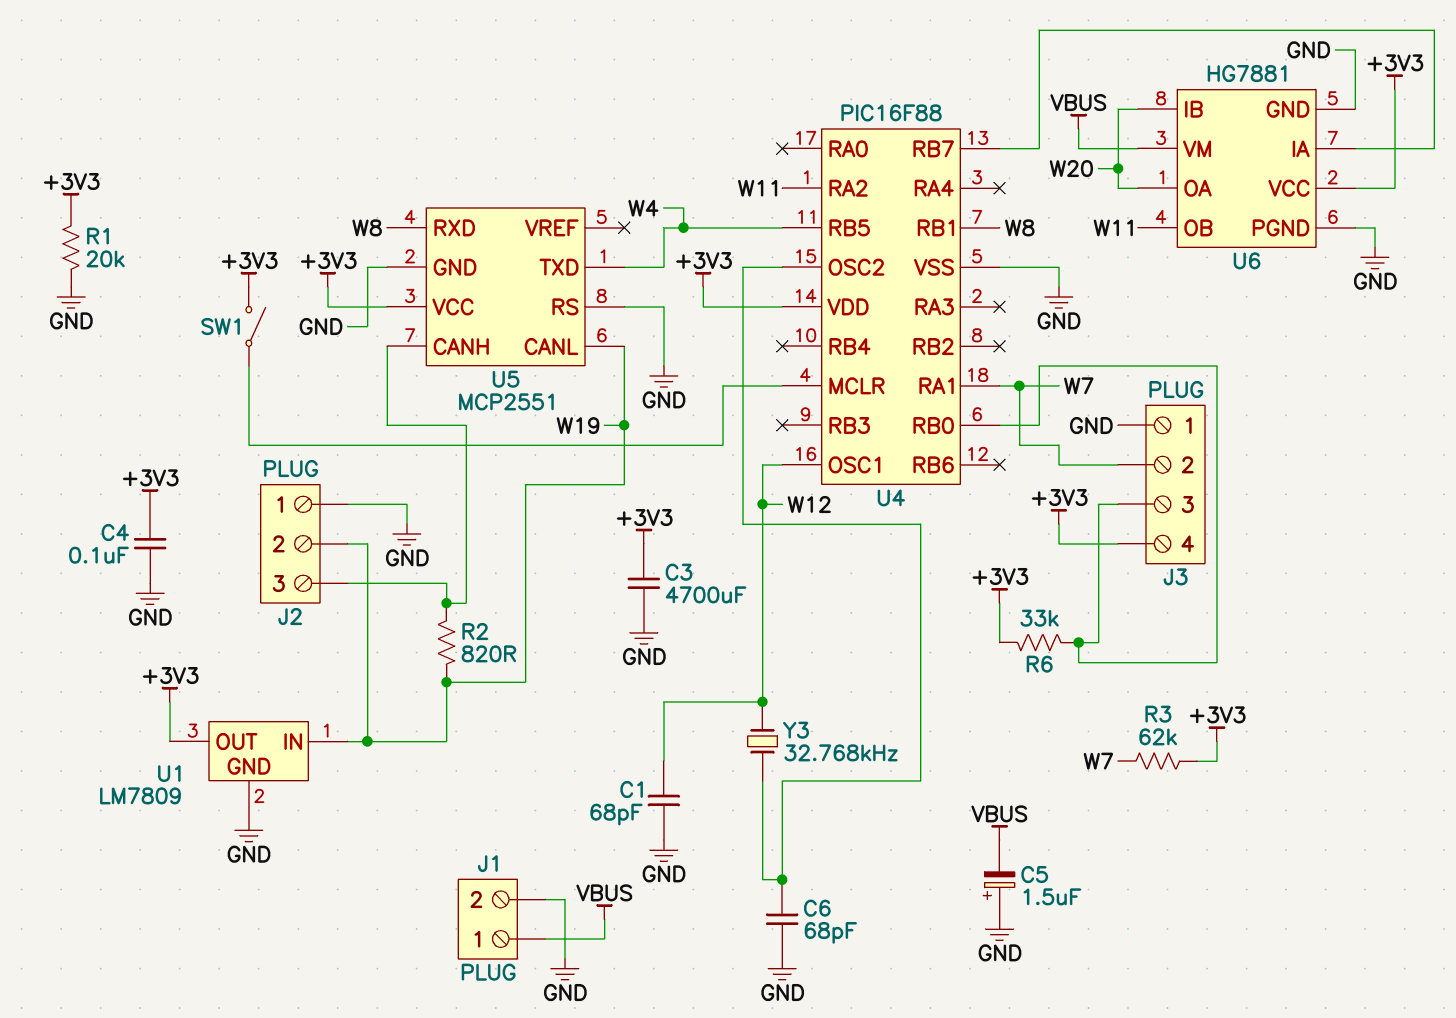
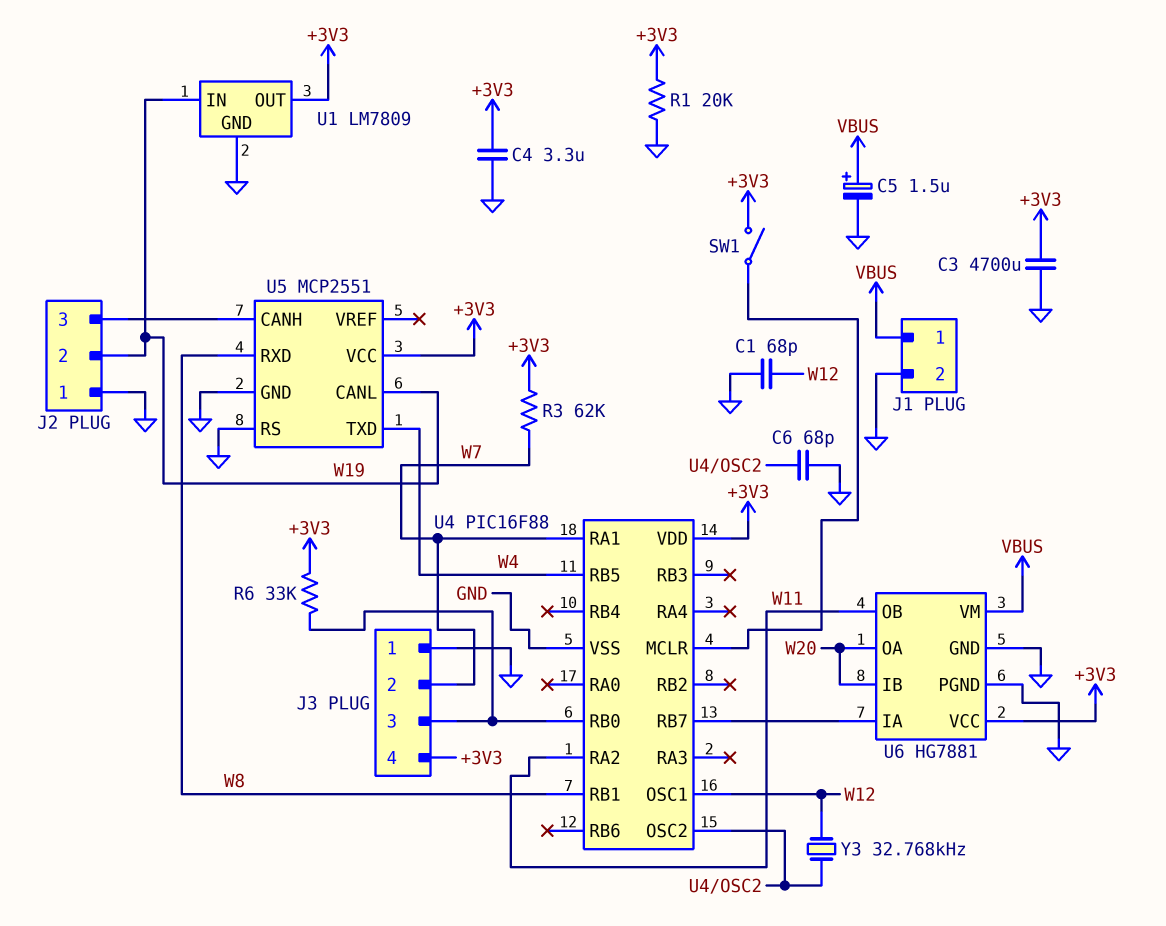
C4: 100nF (+3V3, GND) -> 3.3uF (+3V3, GND)
C5: 1.5uF (plus GND, minus VBUS) -> 1.5uF (plus VBUS, minus GND)
R2: 820 (J2/3, W19) -> none

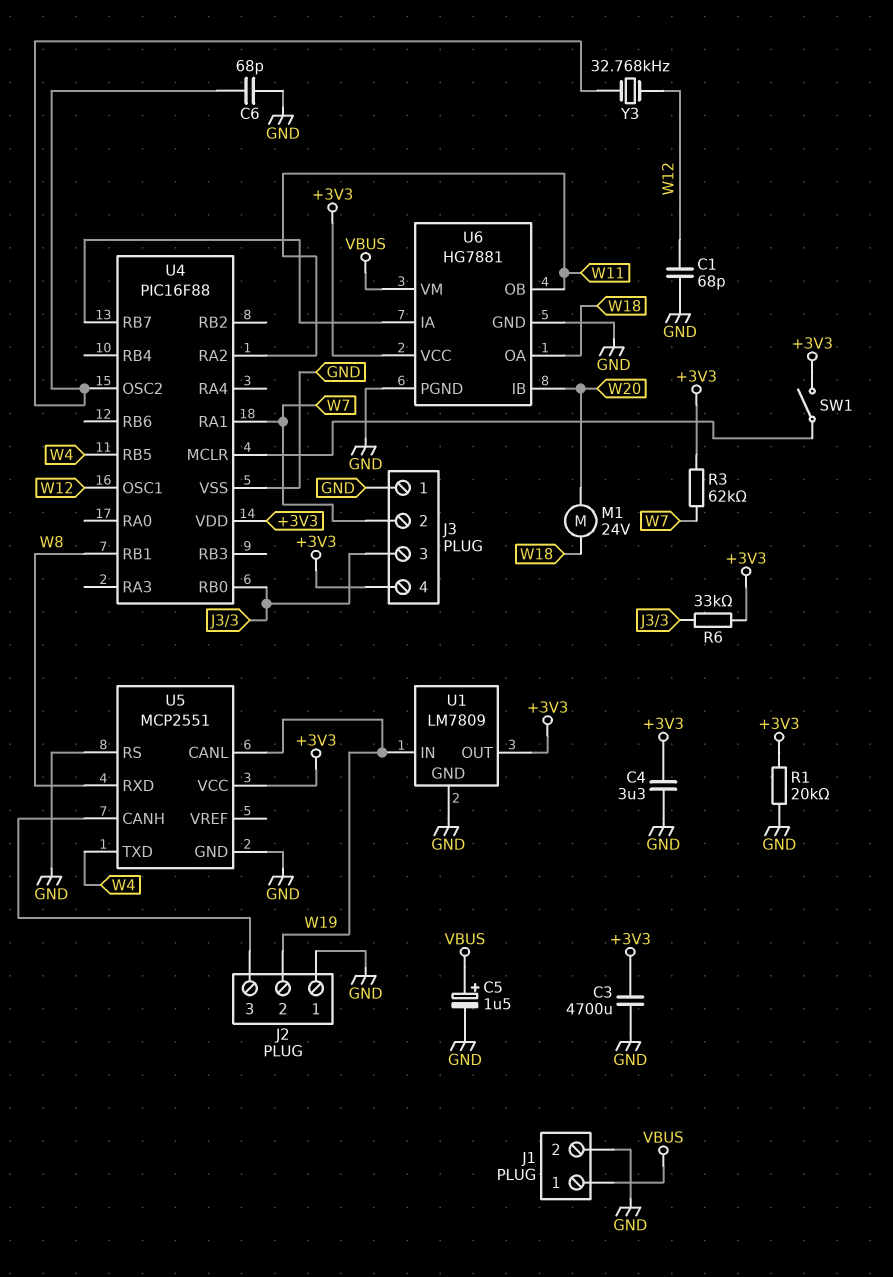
M1: none -> motor 24V (W18, W20)
U6 pin OA: W20 -> W18

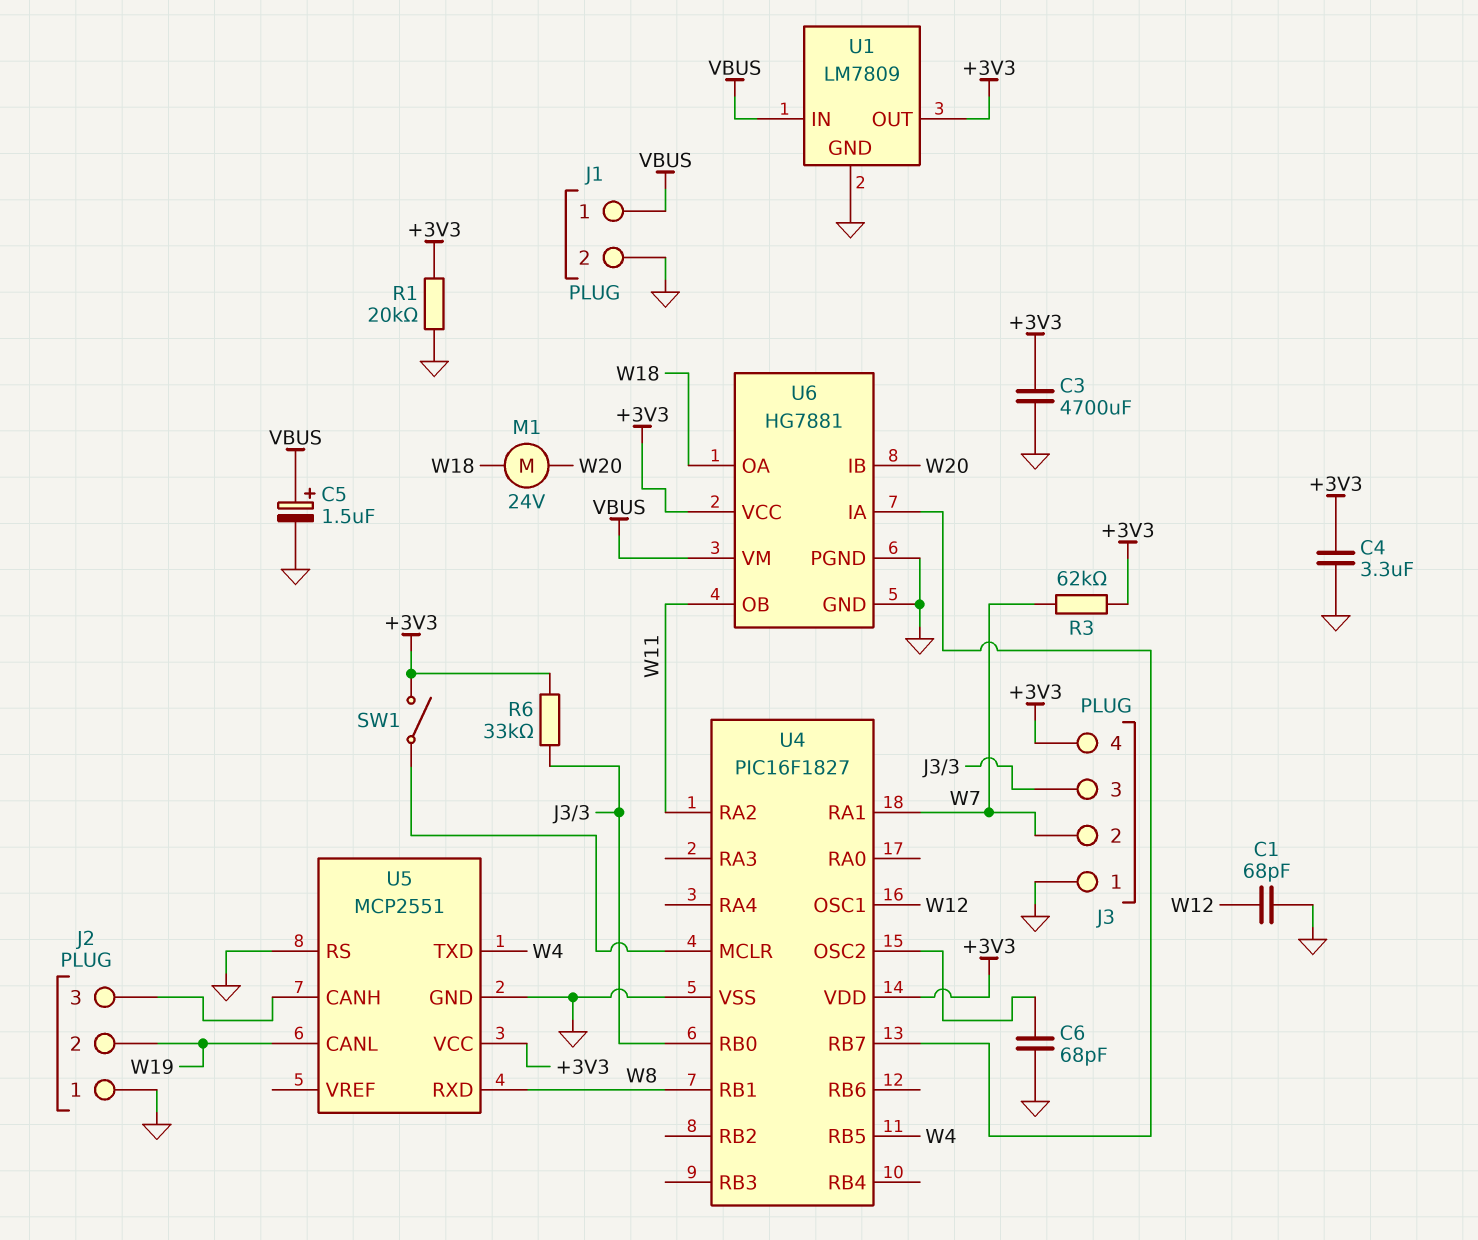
U1 pin IN: W19 -> VBUS
U4: PIC16F88 -> PIC16F1827
Y3: 32.768kHz (U4/OSC2, W12) -> none

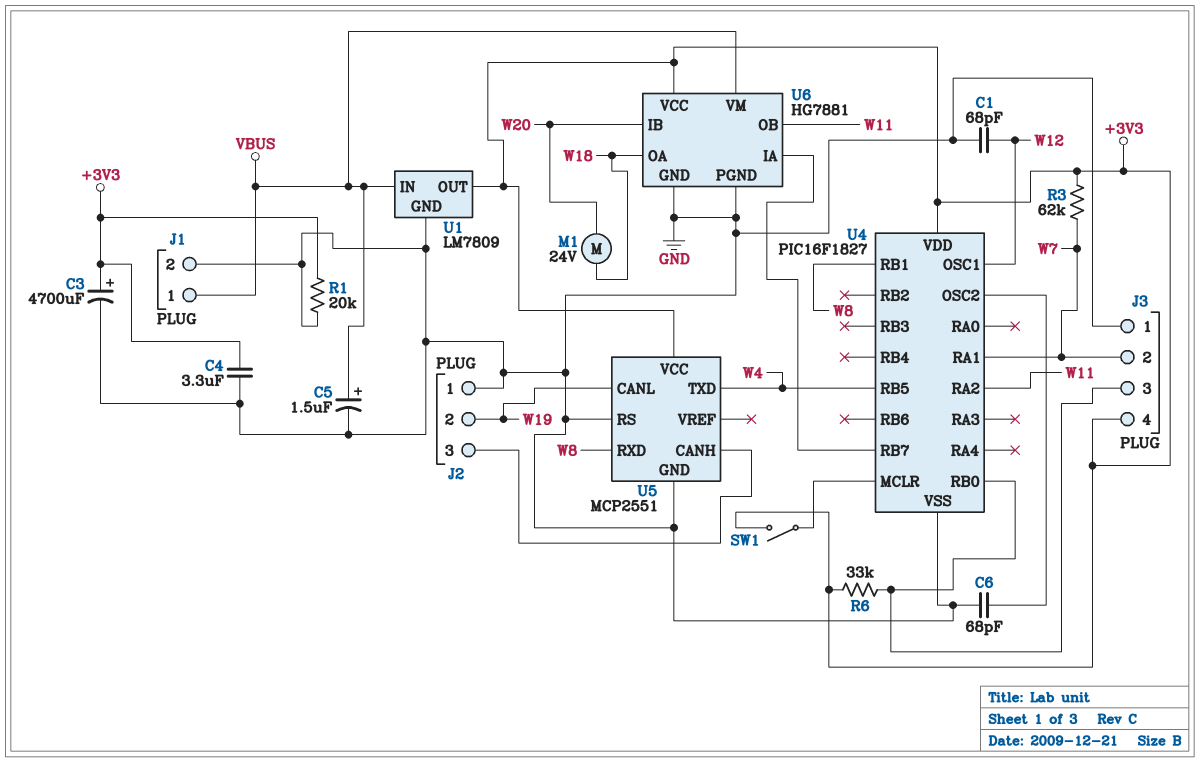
C3: 4700uF (+3V3, GND) -> 4700uF (plus +3V3, minus GND)

